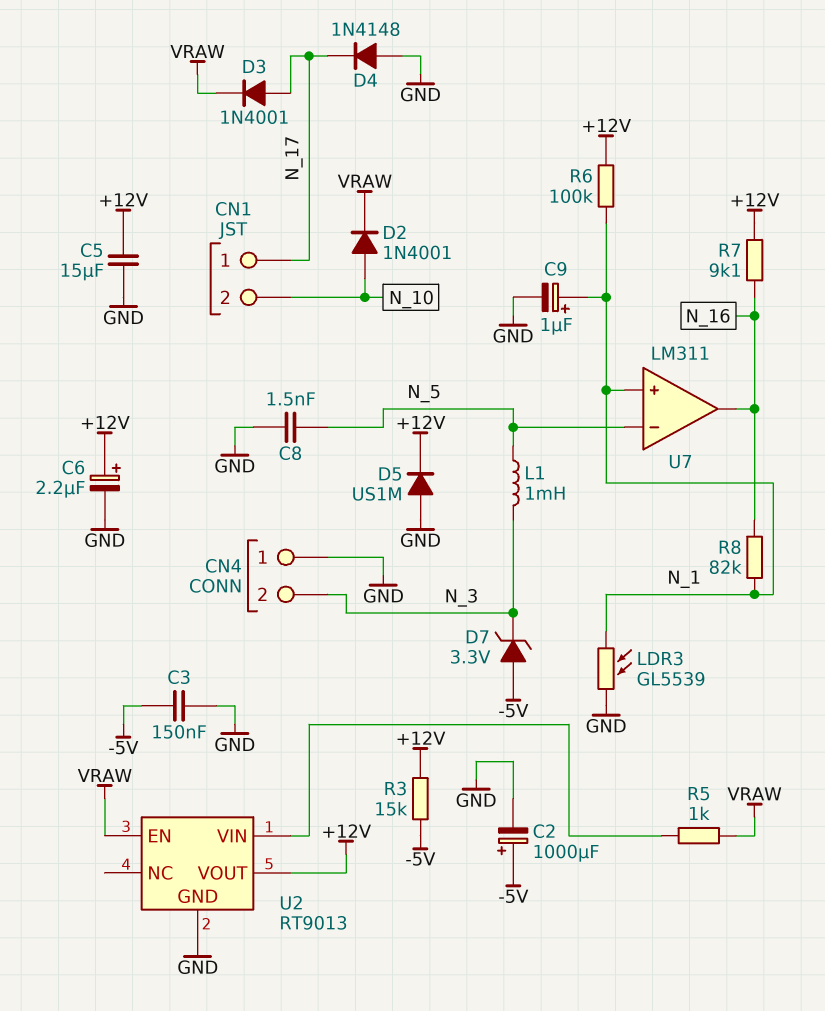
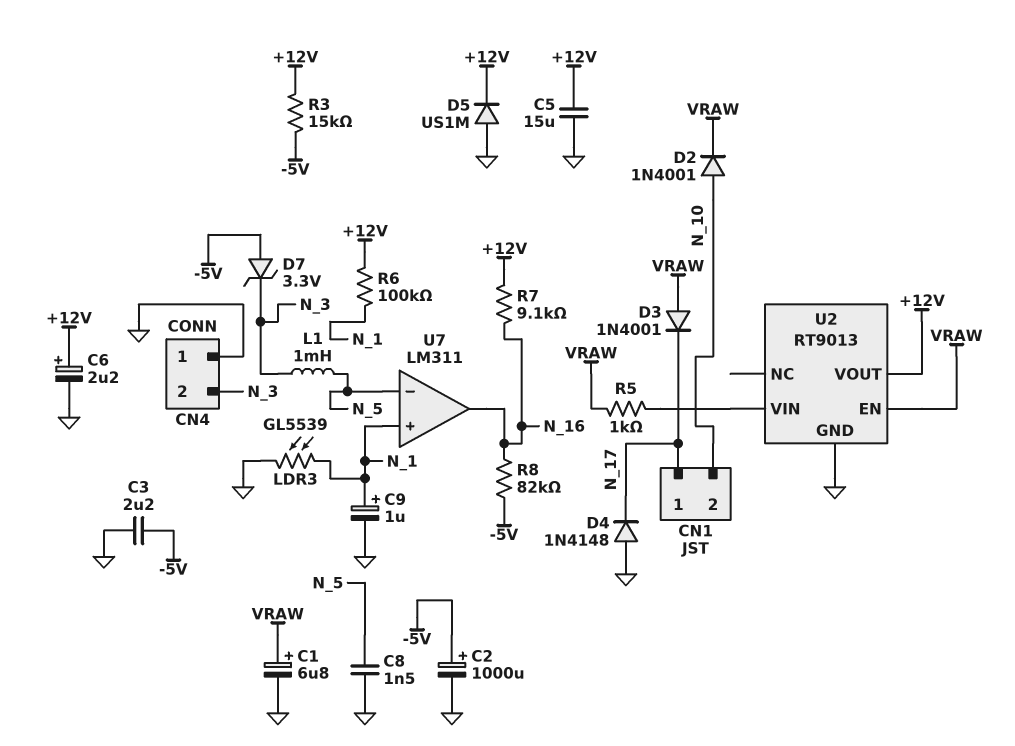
C1: none -> 6.8uF (plus VRAW, minus GND)
C3: 150nF (-5V, GND) -> 2.2uF (-5V, GND)
D3: diode 1N4001 (A N_17, K VRAW) -> diode 1N4001 (A VRAW, K N_17)
R8: 82k (N_1, N_16) -> 82k (-5V, N_16)

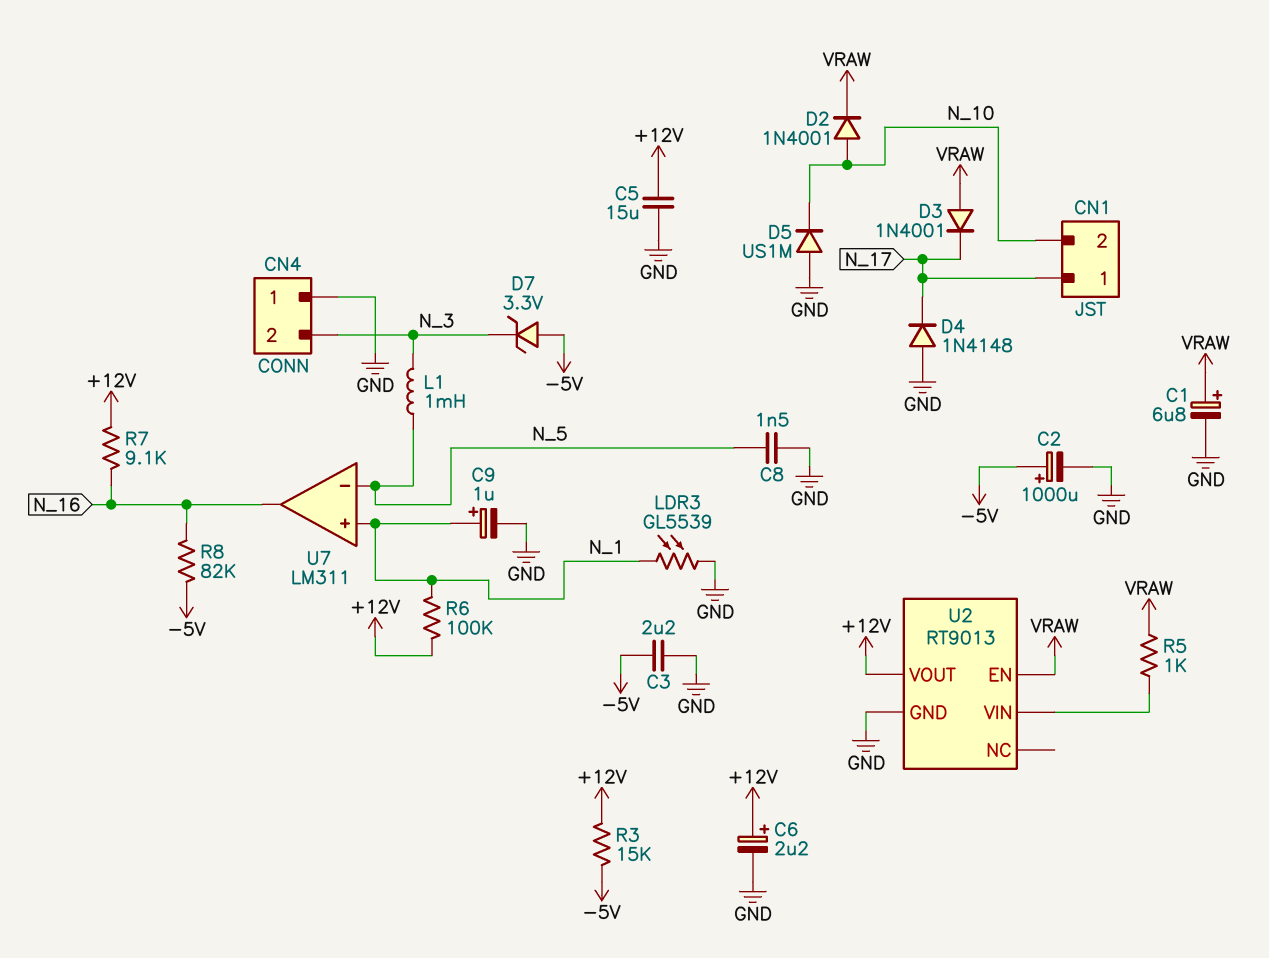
D5: diode US1M (A GND, K +12V) -> diode US1M (A GND, K N_10)

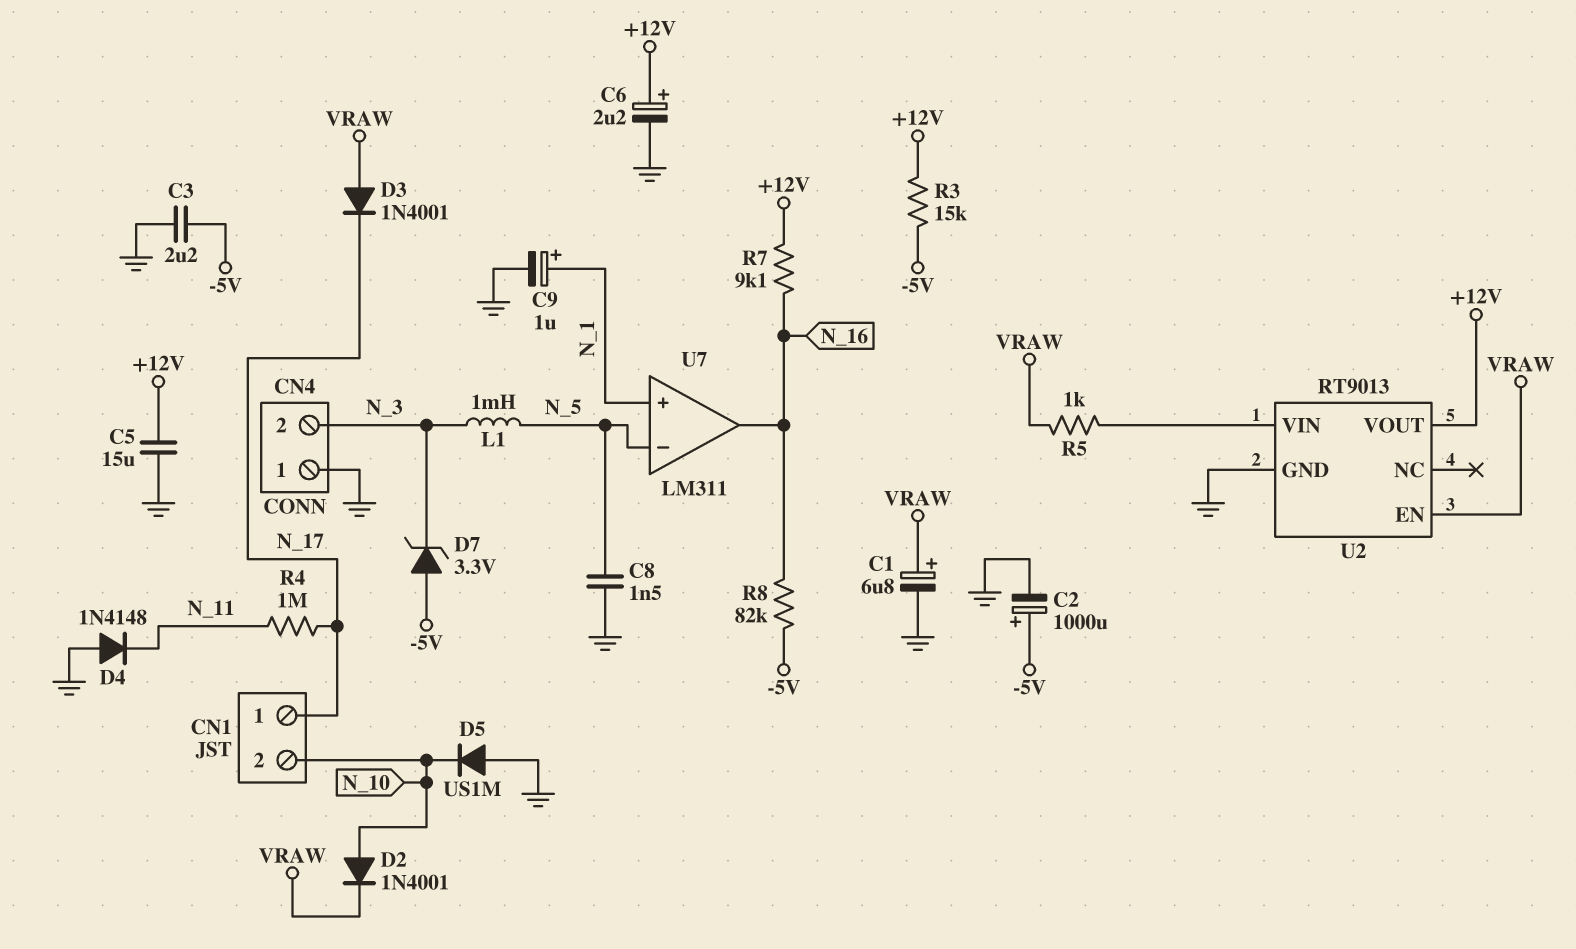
D4: diode 1N4148 (A GND, K N_17) -> diode 1N4148 (A GND, K N_11)
LDR3: GL5539 (GND, N_1) -> none
R4: none -> 1M (N_11, N_17)
R6: 100k (+12V, N_1) -> none

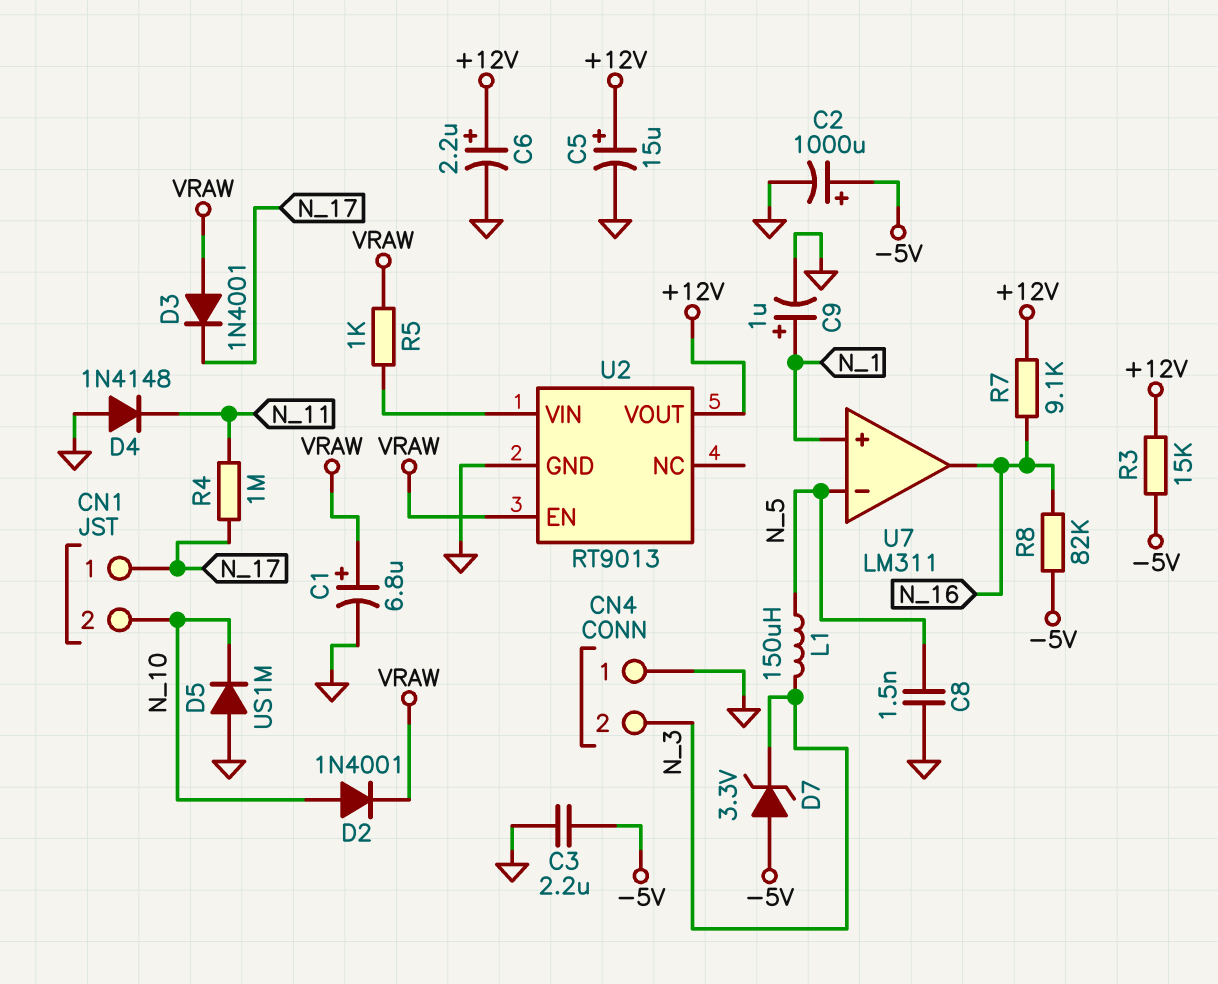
C5: 15uF (+12V, GND) -> 15uF (plus +12V, minus GND)
L1: 1mH (N_3, N_5) -> 150uH (N_3, N_5)

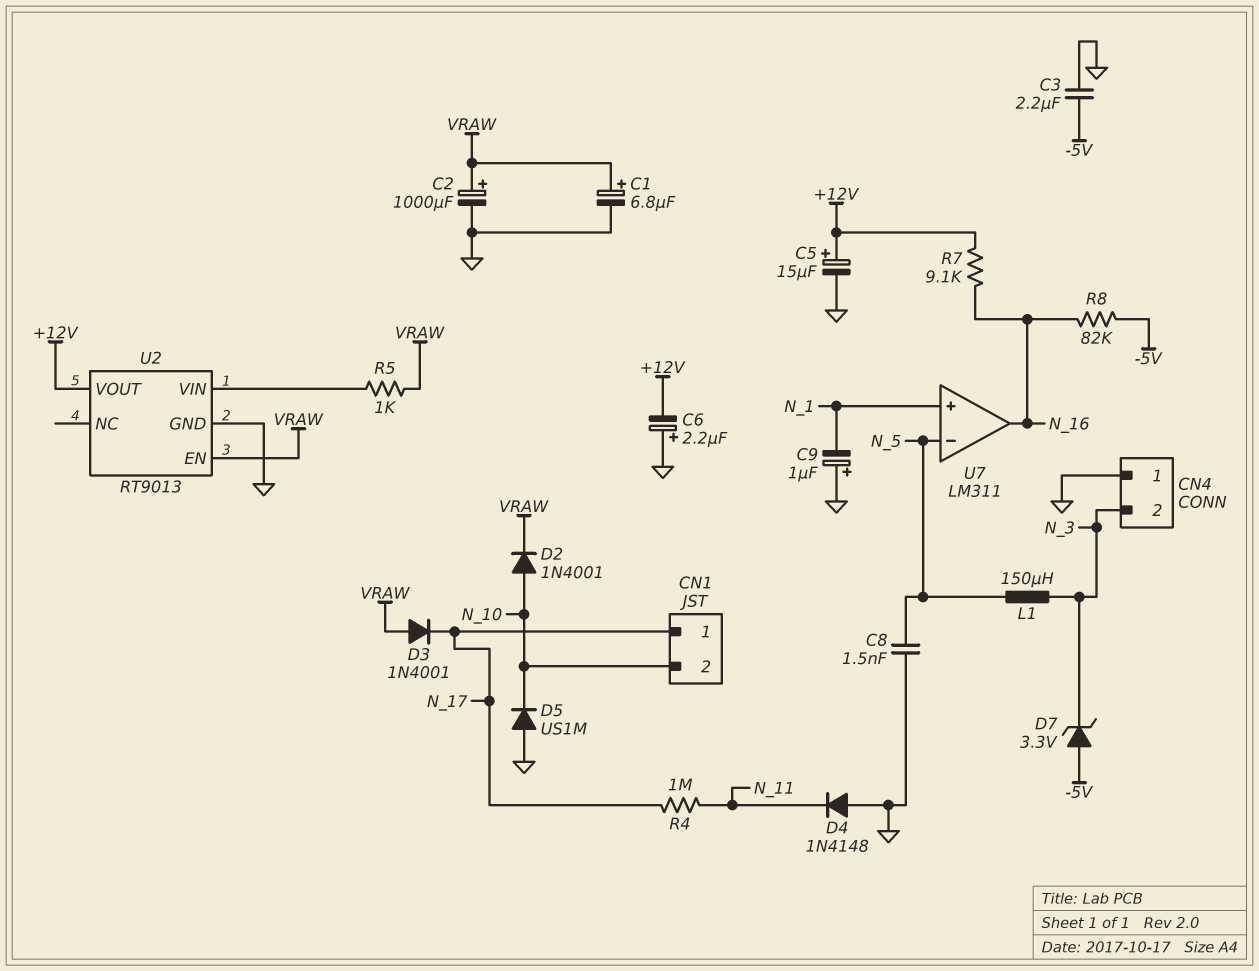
C2: 1000uF (plus -5V, minus GND) -> 1000uF (plus VRAW, minus GND)
C6: 2.2uF (plus +12V, minus GND) -> 2.2uF (plus GND, minus +12V)
C9: 1uF (plus N_1, minus GND) -> 1uF (plus GND, minus N_1)
R3: 15k (+12V, -5V) -> none

